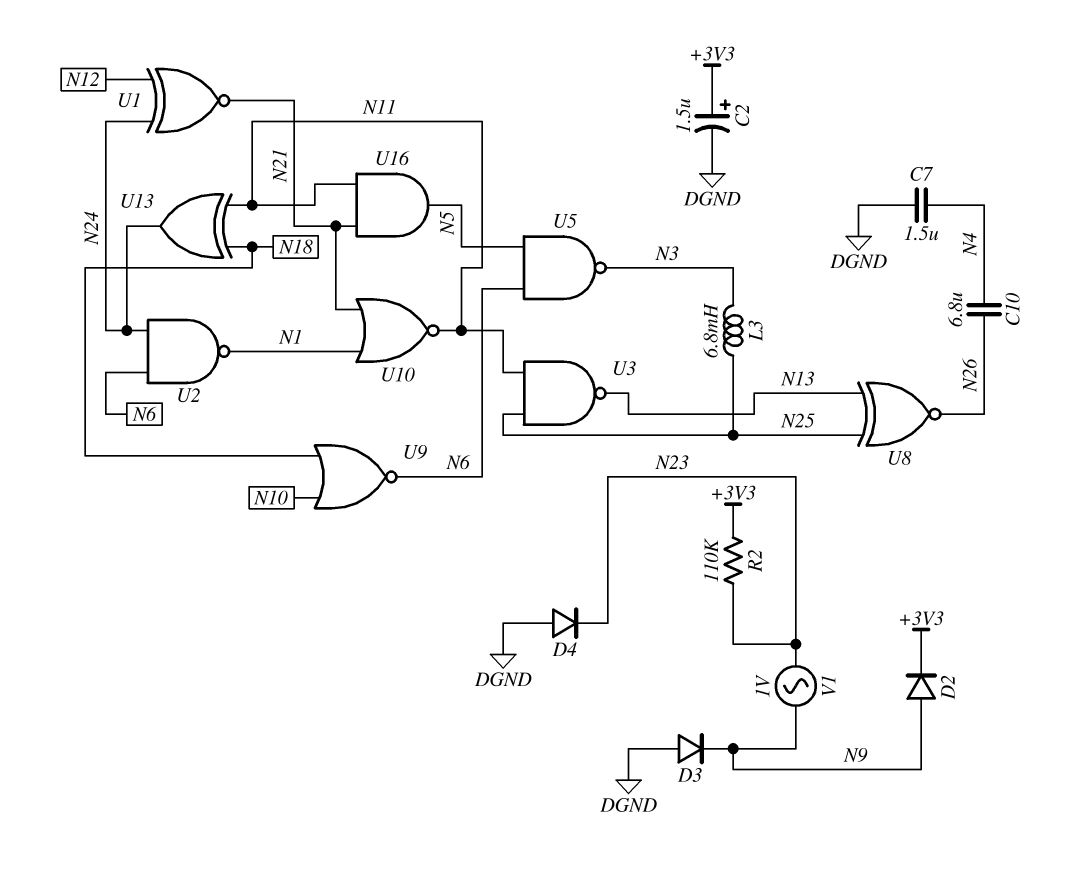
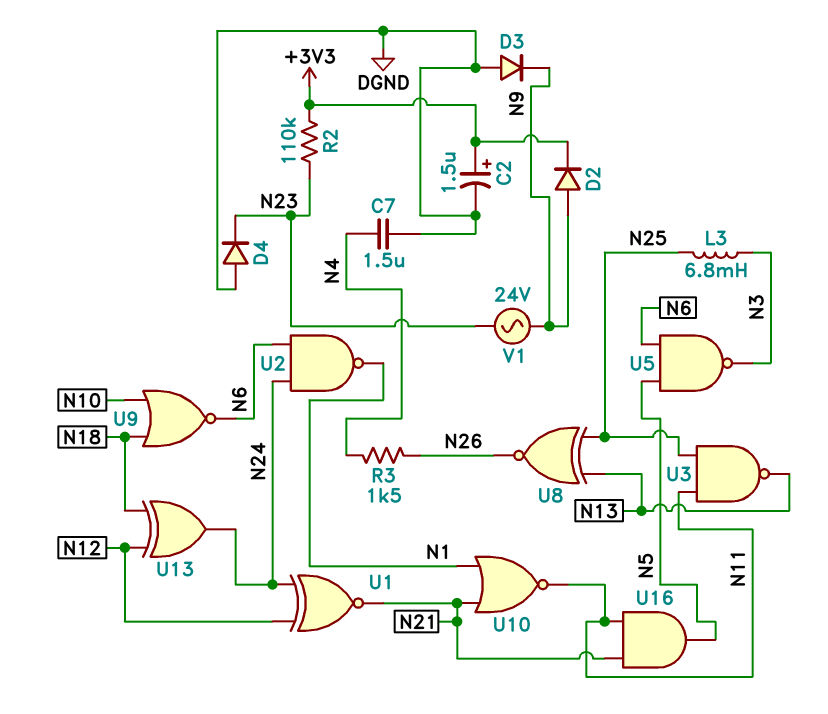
C10: 6.8uF (N4, N26) -> none
R3: none -> 1.5k (N4, N26)
U13: XOR (in N11, in N18, out N24) -> XOR (in N12, in N18, out N24)
V1: AC 1V (N9, N23) -> AC 24V (N9, N23)

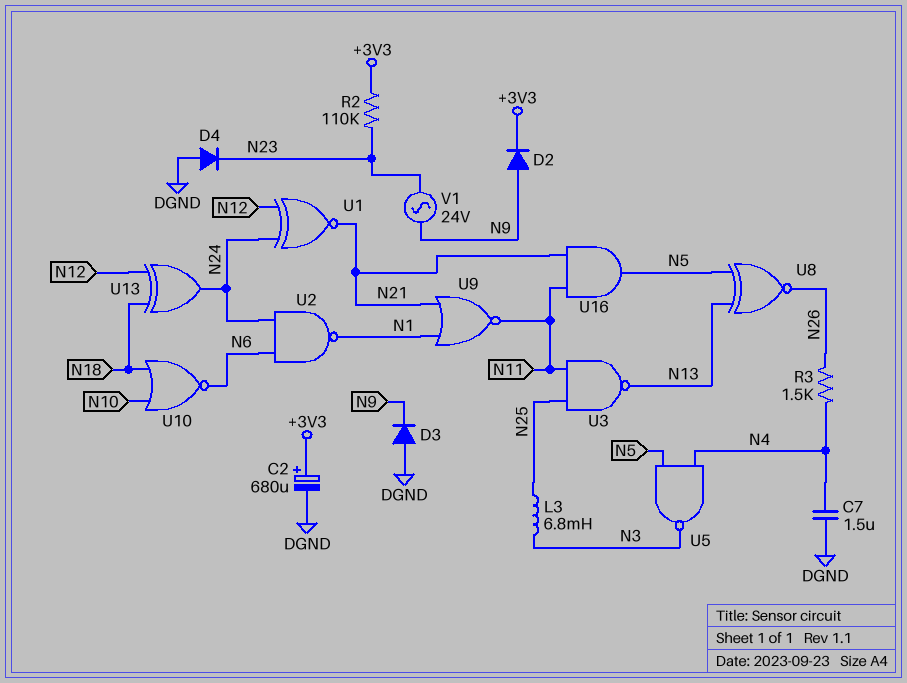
C2: 1.5uF (plus +3V3, minus DGND) -> 680uF (plus +3V3, minus DGND)
U5: NAND (in N5, in N6, out N3) -> NAND (in N4, in N5, out N3)
U8: XNOR (in N13, in N25, out N26) -> XNOR (in N5, in N13, out N26)
U9: NOR (in N10, in N18, out N6) -> NOR (in N1, in N21, out N11)
U10: NOR (in N1, in N21, out N11) -> NOR (in N10, in N18, out N6)

